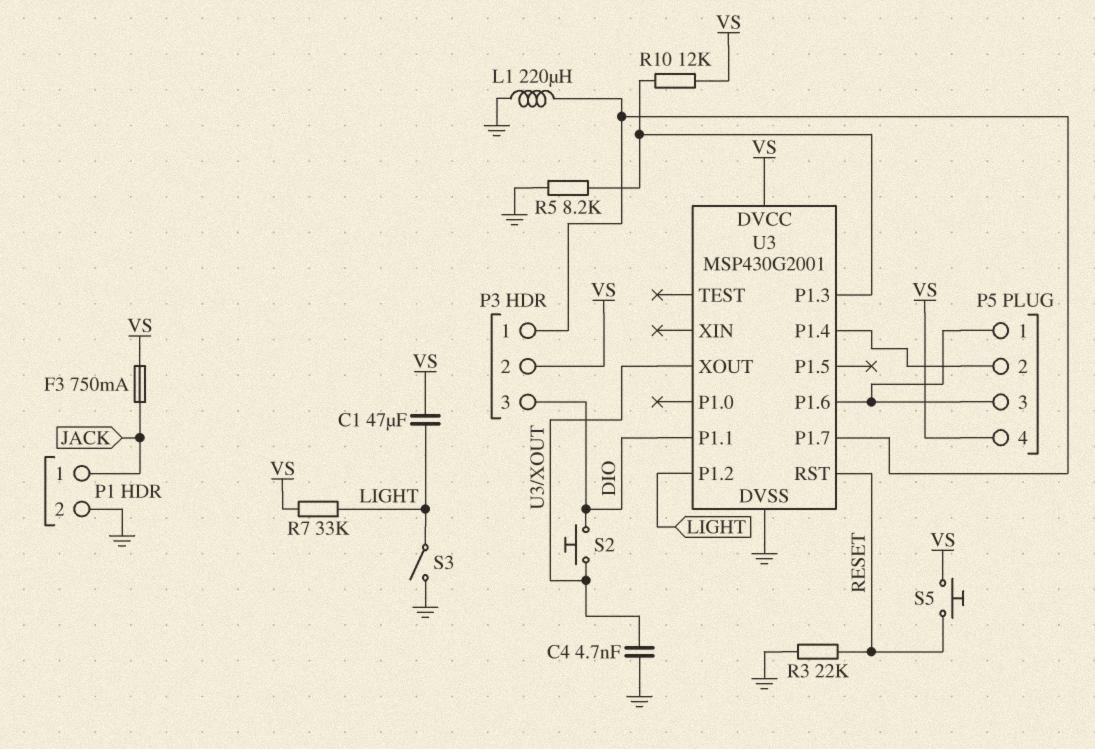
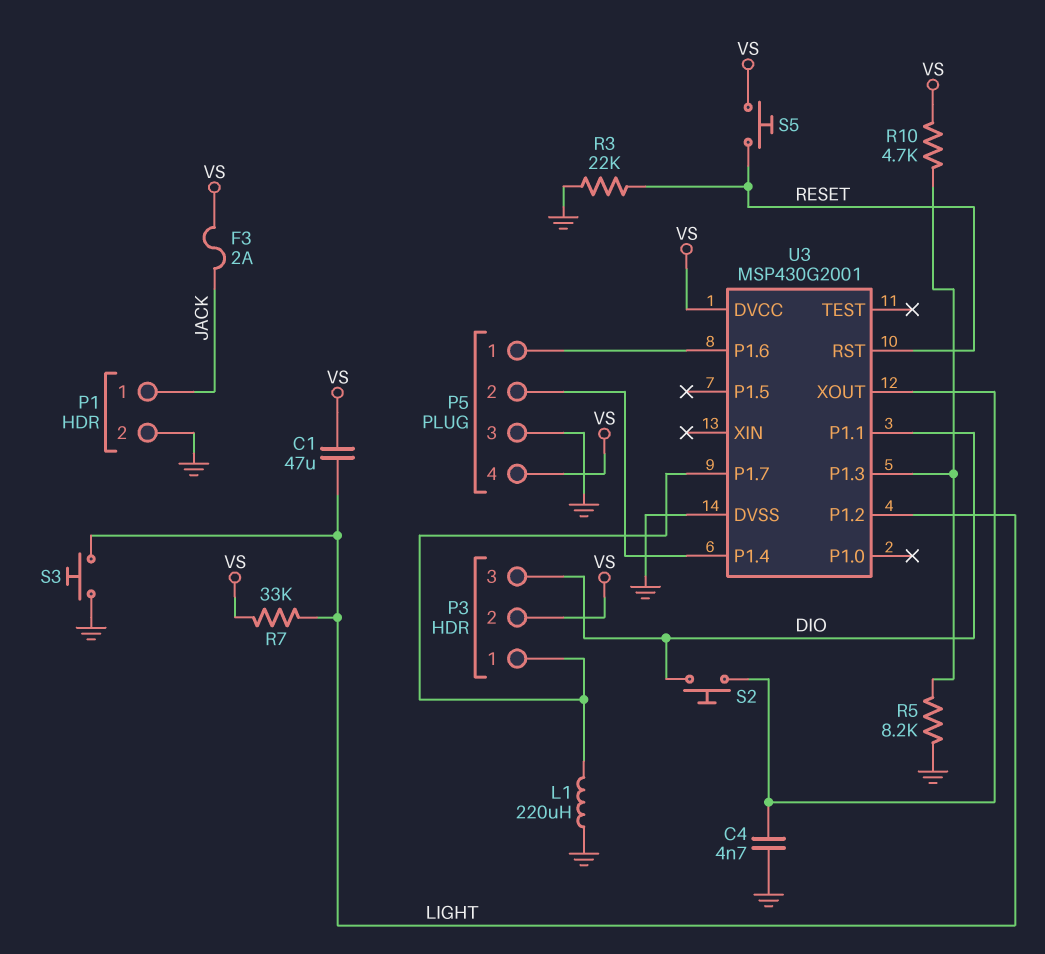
F3: 750mA (JACK, VS) -> 2A (JACK, VS)
P5 pin 3: P5/1 -> GND
R10: 12k (U3/P1.3, VS) -> 4.7k (U3/P1.3, VS)
S3: switch (GND, LIGHT) -> button (GND, LIGHT)

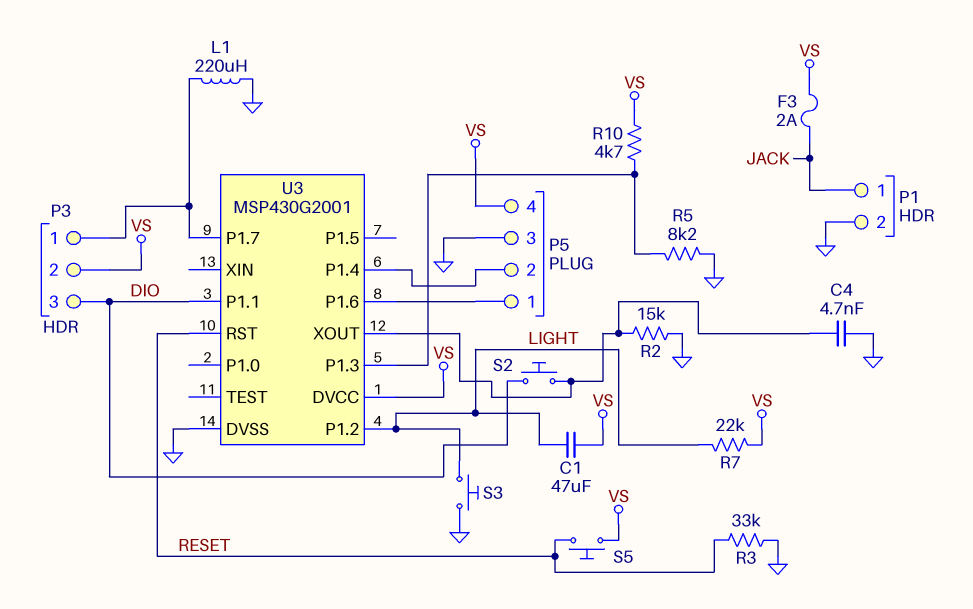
R2: none -> 15k (GND, U3/XOUT)
R3: 22k (GND, RESET) -> 33k (GND, RESET)
R7: 33k (LIGHT, VS) -> 22k (LIGHT, VS)

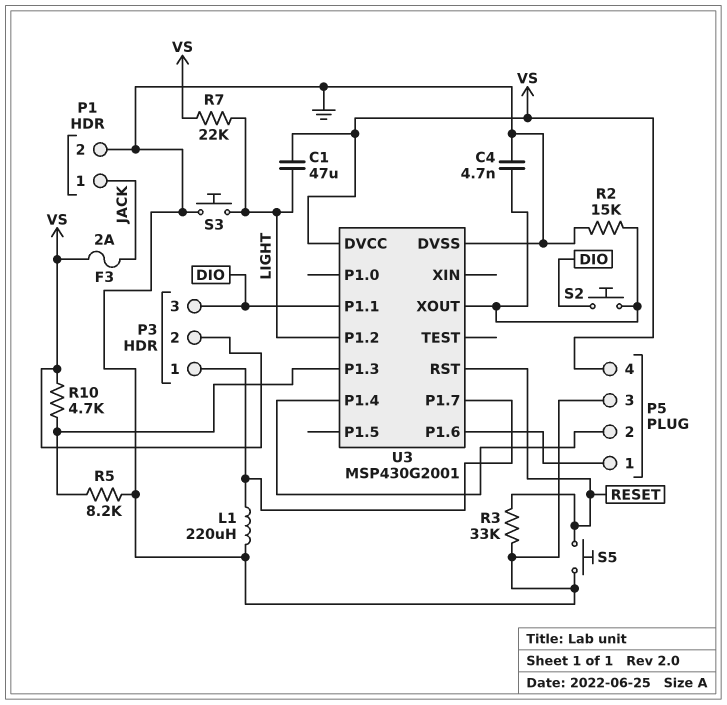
S5: button (RESET, VS) -> button (GND, RESET)

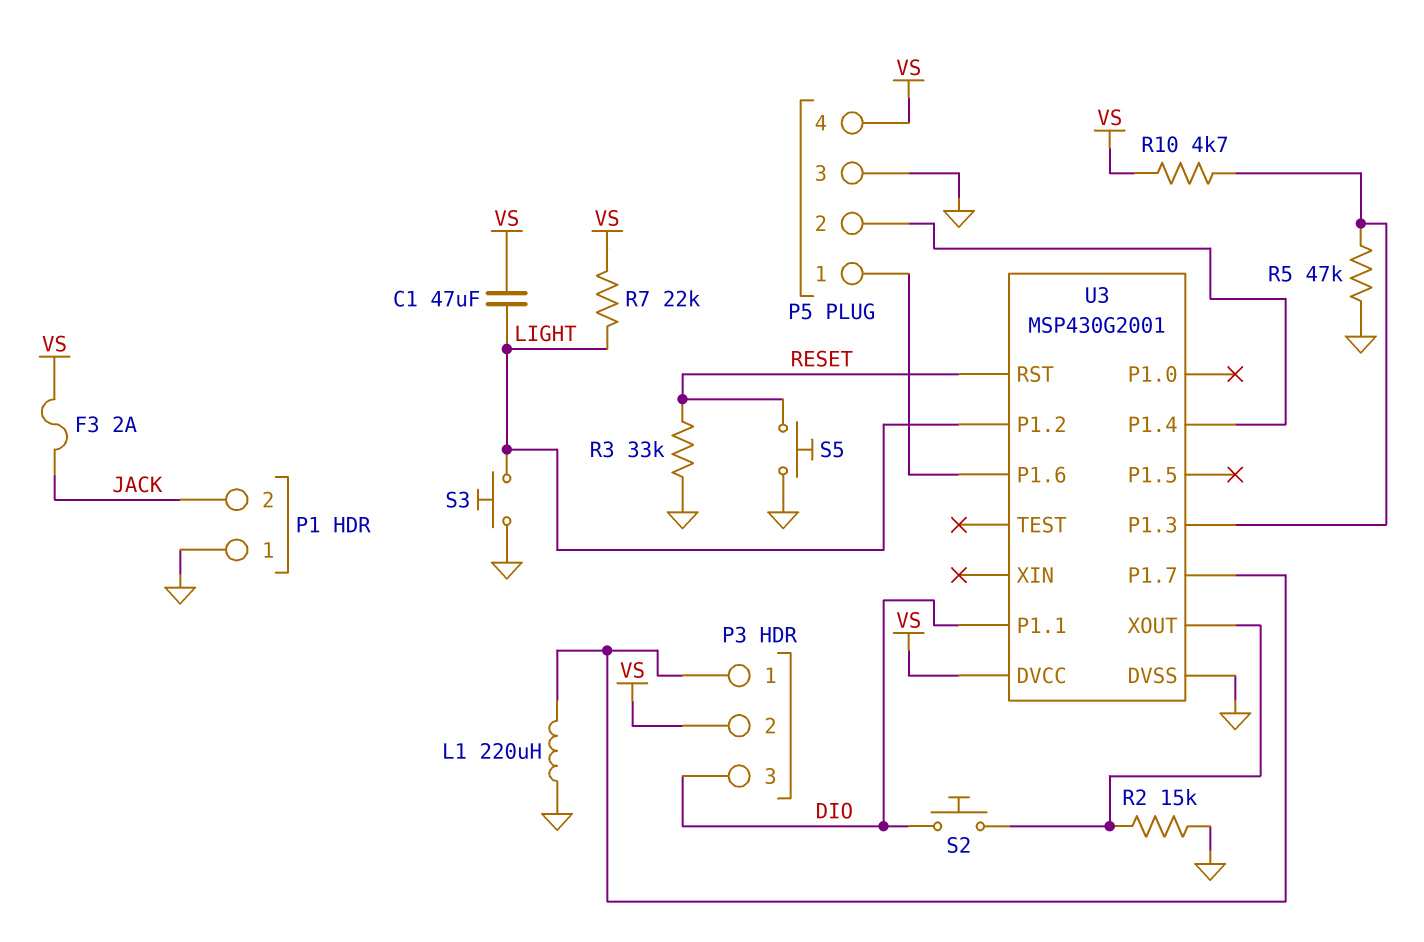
C4: 4.7nF (GND, U3/XOUT) -> none
P1 pin 1: JACK -> GND
P1 pin 2: GND -> JACK
R5: 8.2k (GND, U3/P1.3) -> 47k (GND, U3/P1.3)

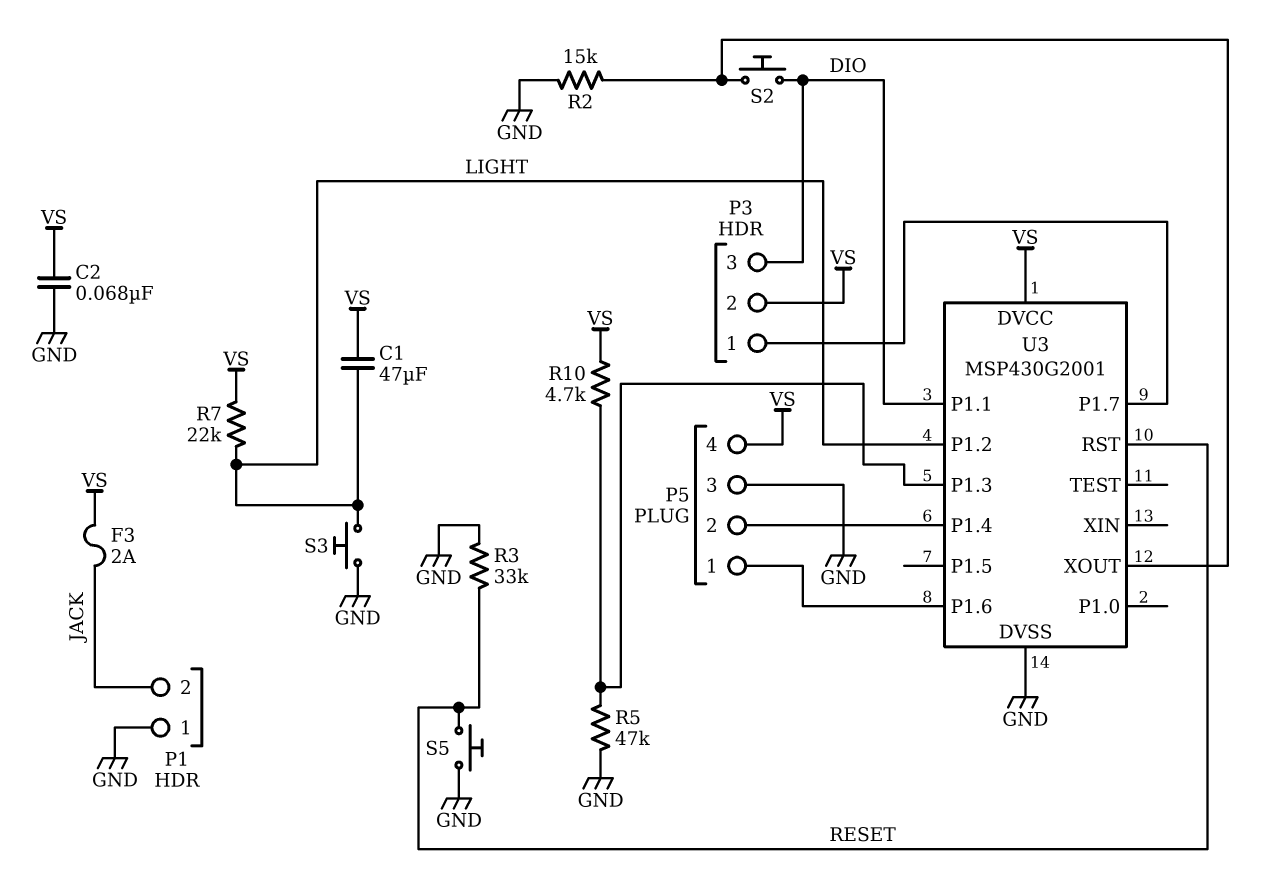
C2: none -> 68nF (GND, VS)
L1: 220uH (GND, P3/1) -> none

